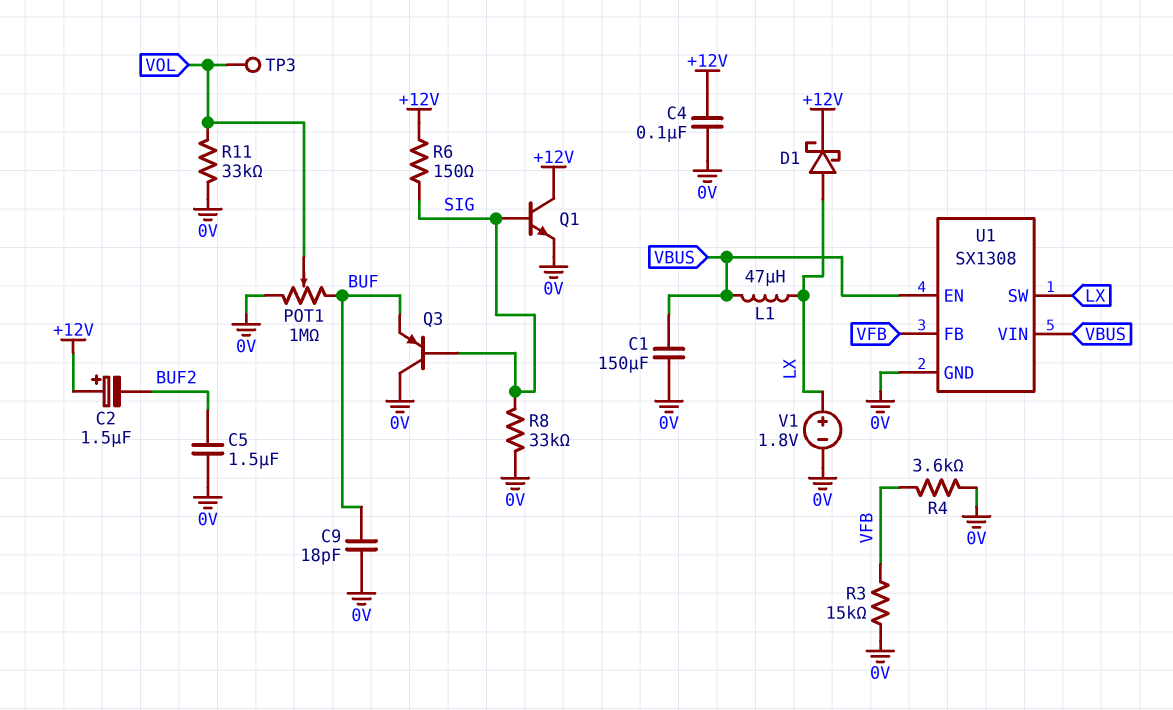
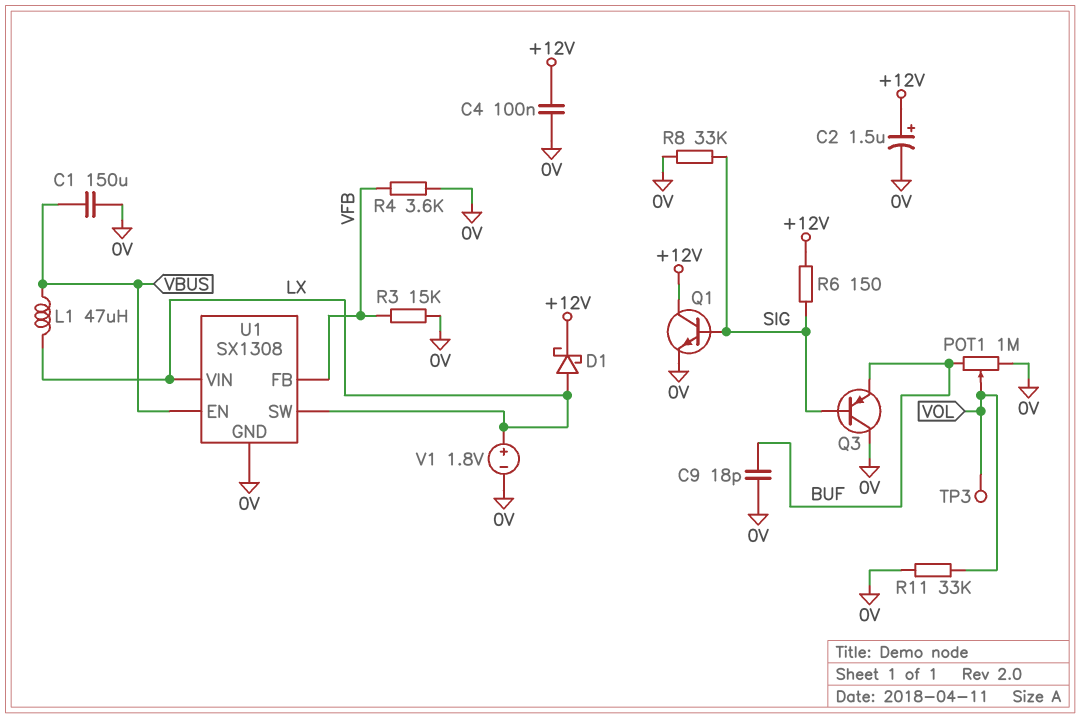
C2: 1.5uF (plus +12V, minus BUF2) -> 1.5uF (plus +12V, minus 0V)
C5: 1.5uF (0V, BUF2) -> none
U1 pin VIN: VBUS -> LX

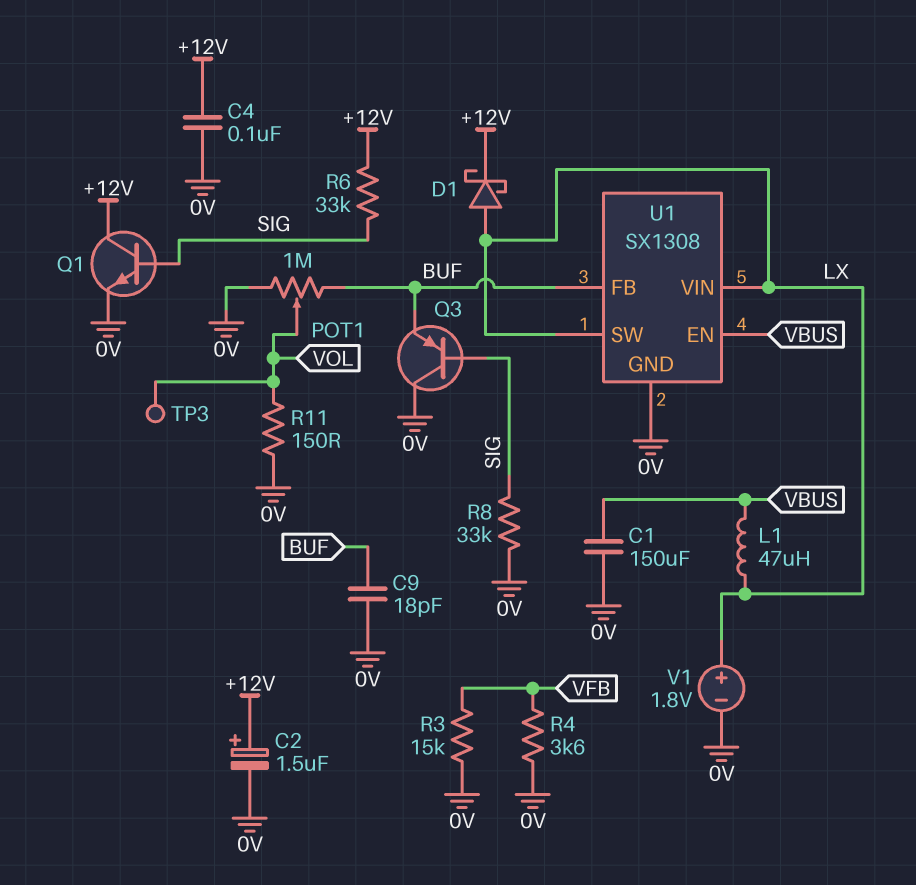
R6: 150 (+12V, SIG) -> 33k (+12V, SIG)
R11: 33k (0V, VOL) -> 150 (0V, VOL)
U1 pin FB: VFB -> BUF

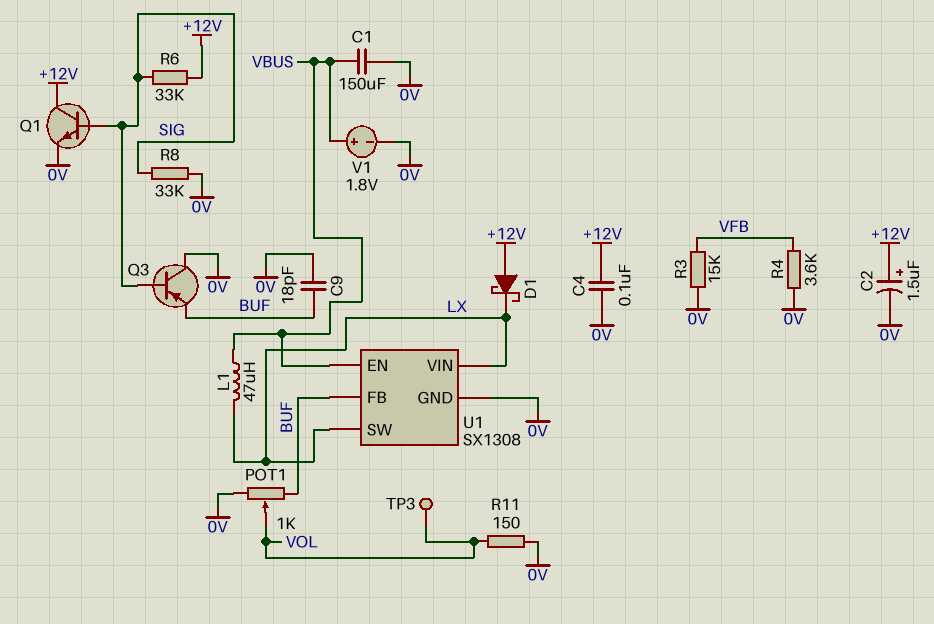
D1: schottky (A LX, K +12V) -> schottky (A +12V, K LX)
POT1: 1M (0V, BUF, wiper VOL) -> 1k (0V, BUF, wiper VOL)
V1: 1.8V (plus LX, minus 0V) -> 1.8V (plus VBUS, minus 0V)

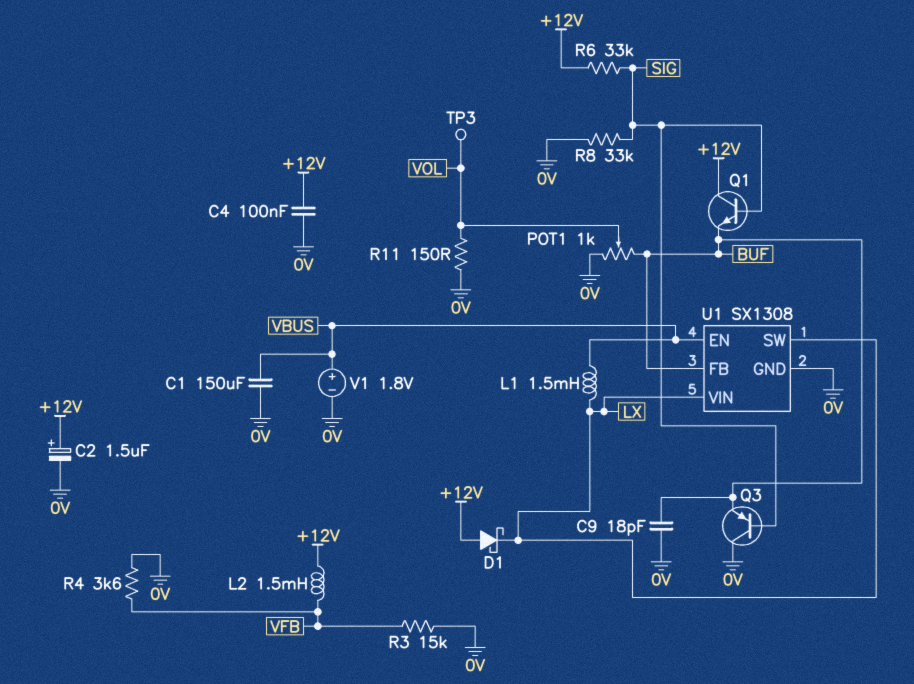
L1: 47uH (LX, VBUS) -> 1.5mH (LX, VBUS)
L2: none -> 1.5mH (+12V, VFB)
Q1: NPN (B SIG, C +12V, E 0V) -> NPN (B SIG, C +12V, E BUF)

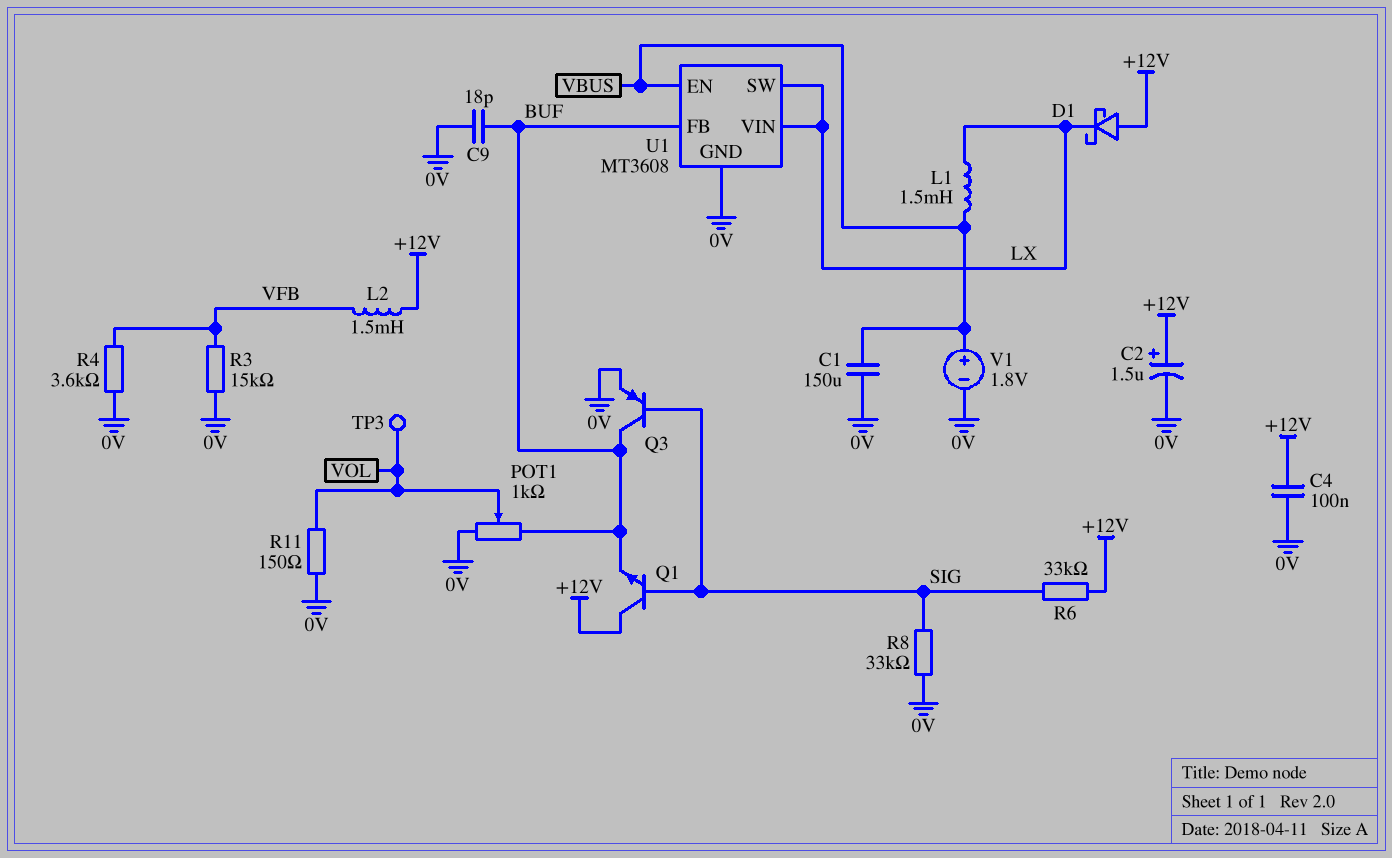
Q3: PNP (B SIG, C 0V, E BUF) -> PNP (B SIG, C BUF, E 0V)
U1: SX1308 -> MT3608

